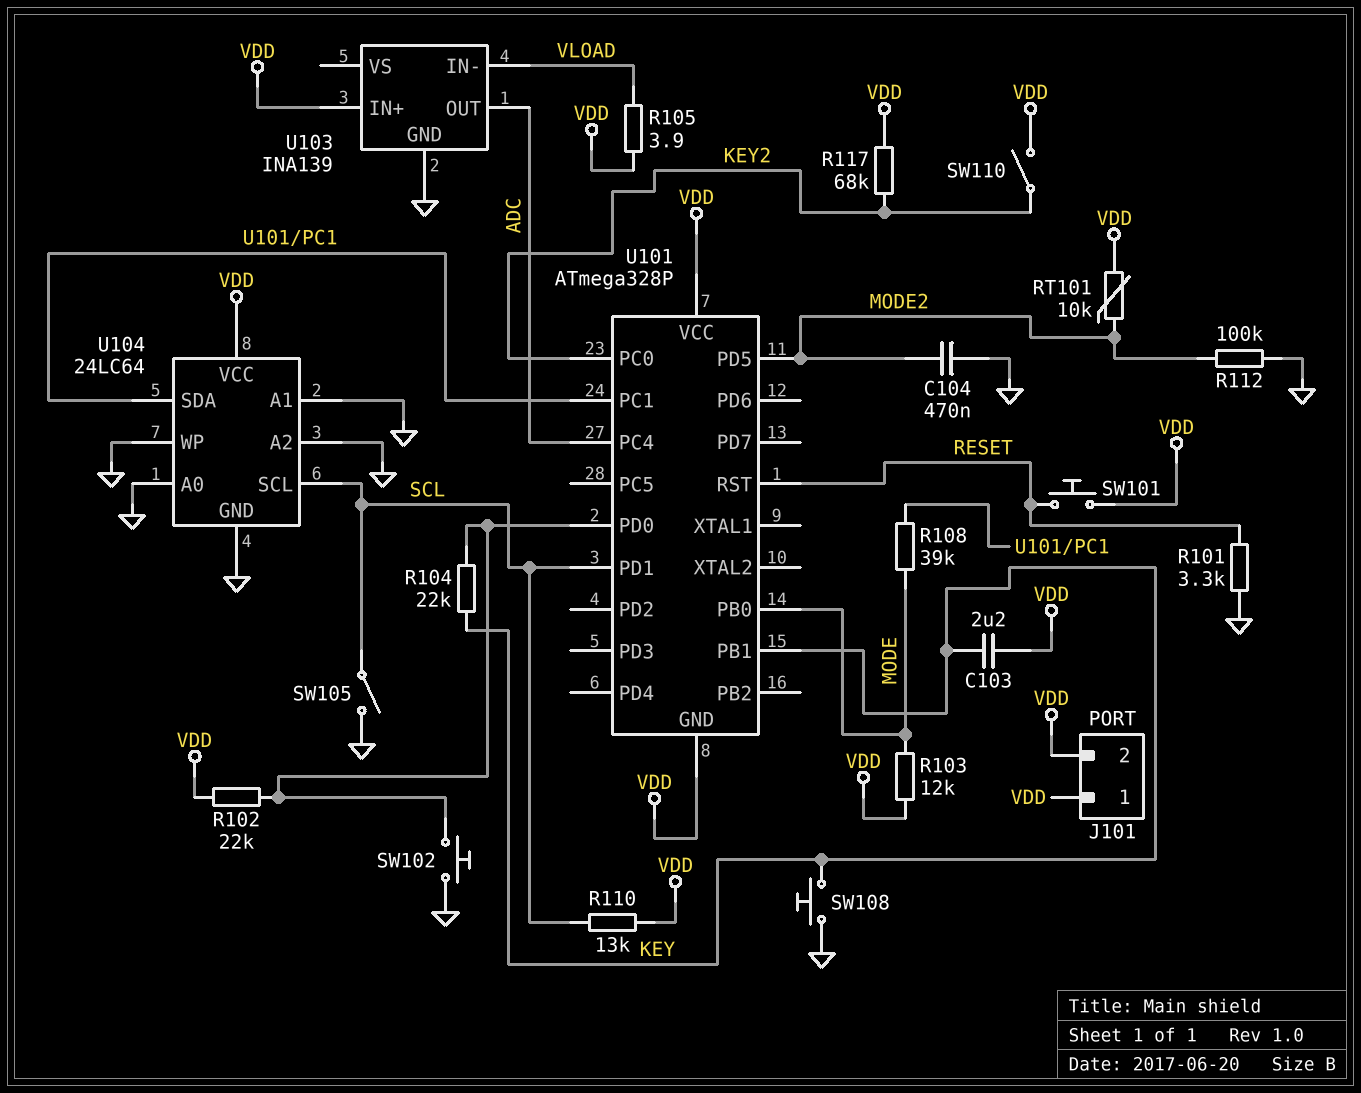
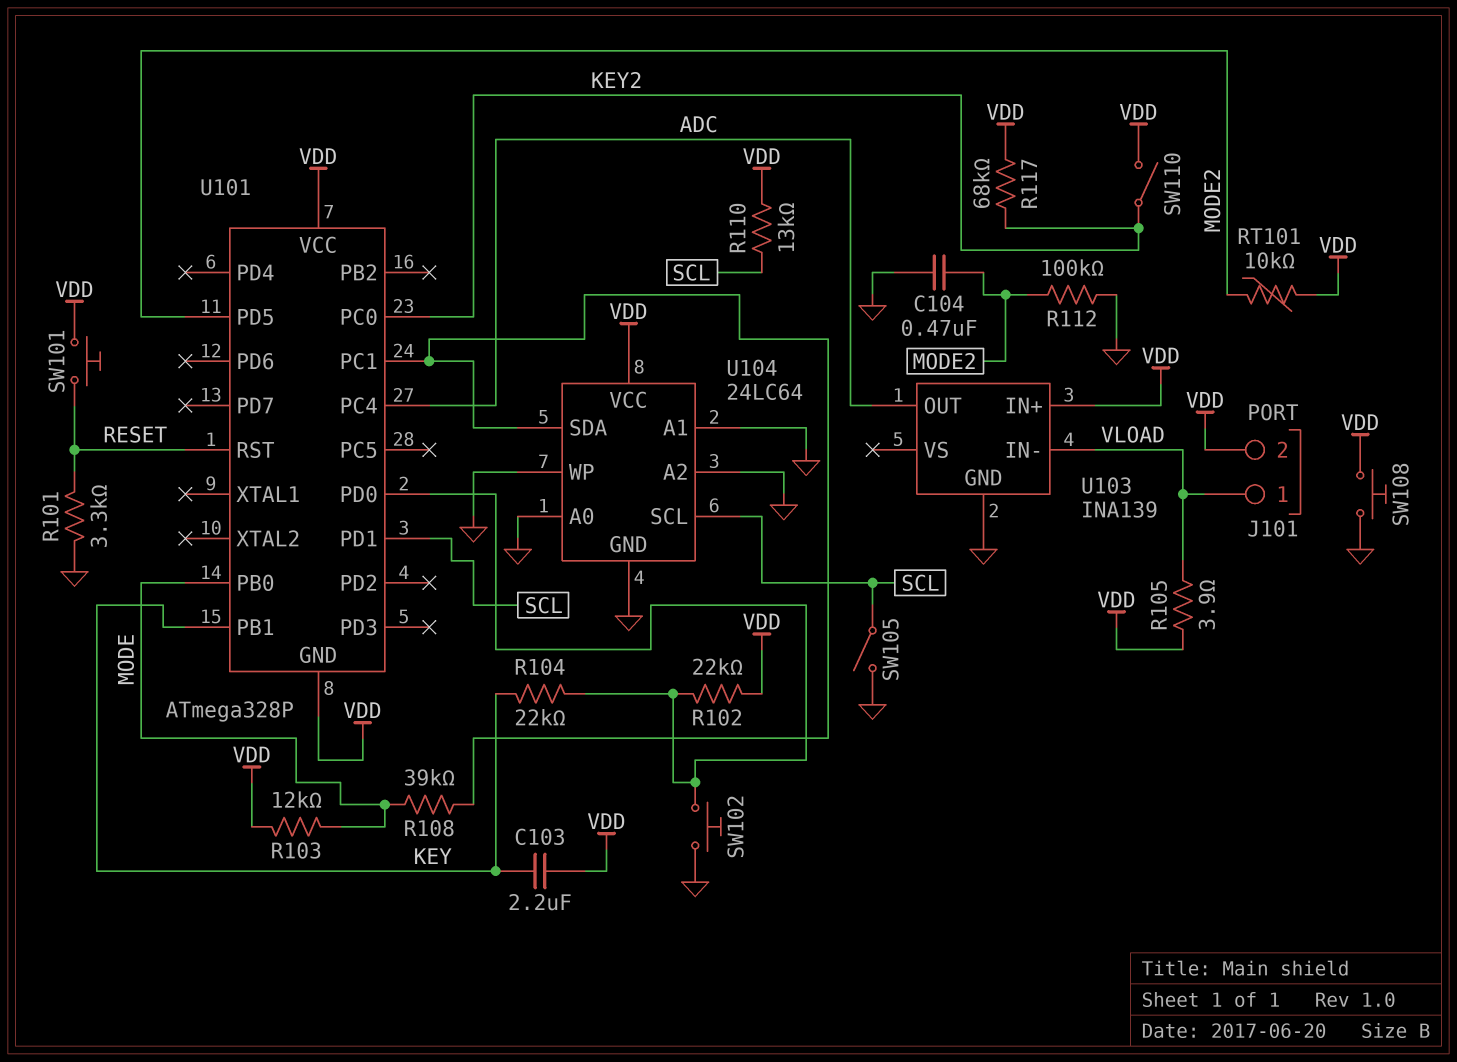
J101 pin 1: VDD -> VLOAD
SW108: button (GND, KEY) -> button (GND, VDD)

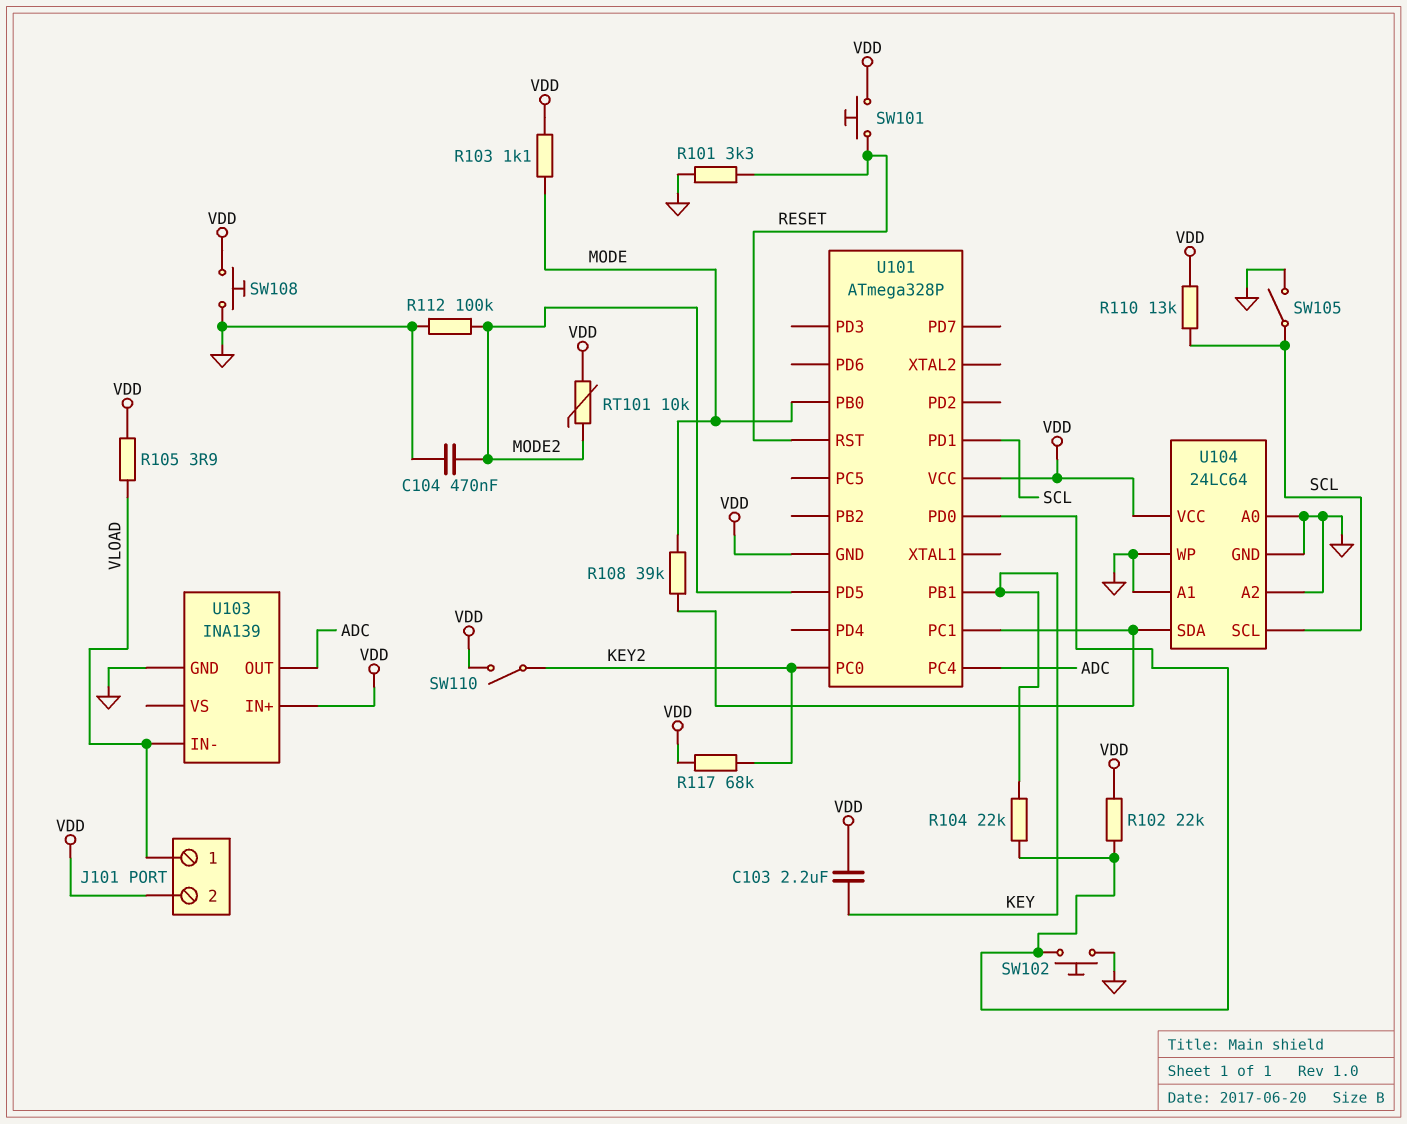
R103: 12k (MODE, VDD) -> 1.1k (MODE, VDD)

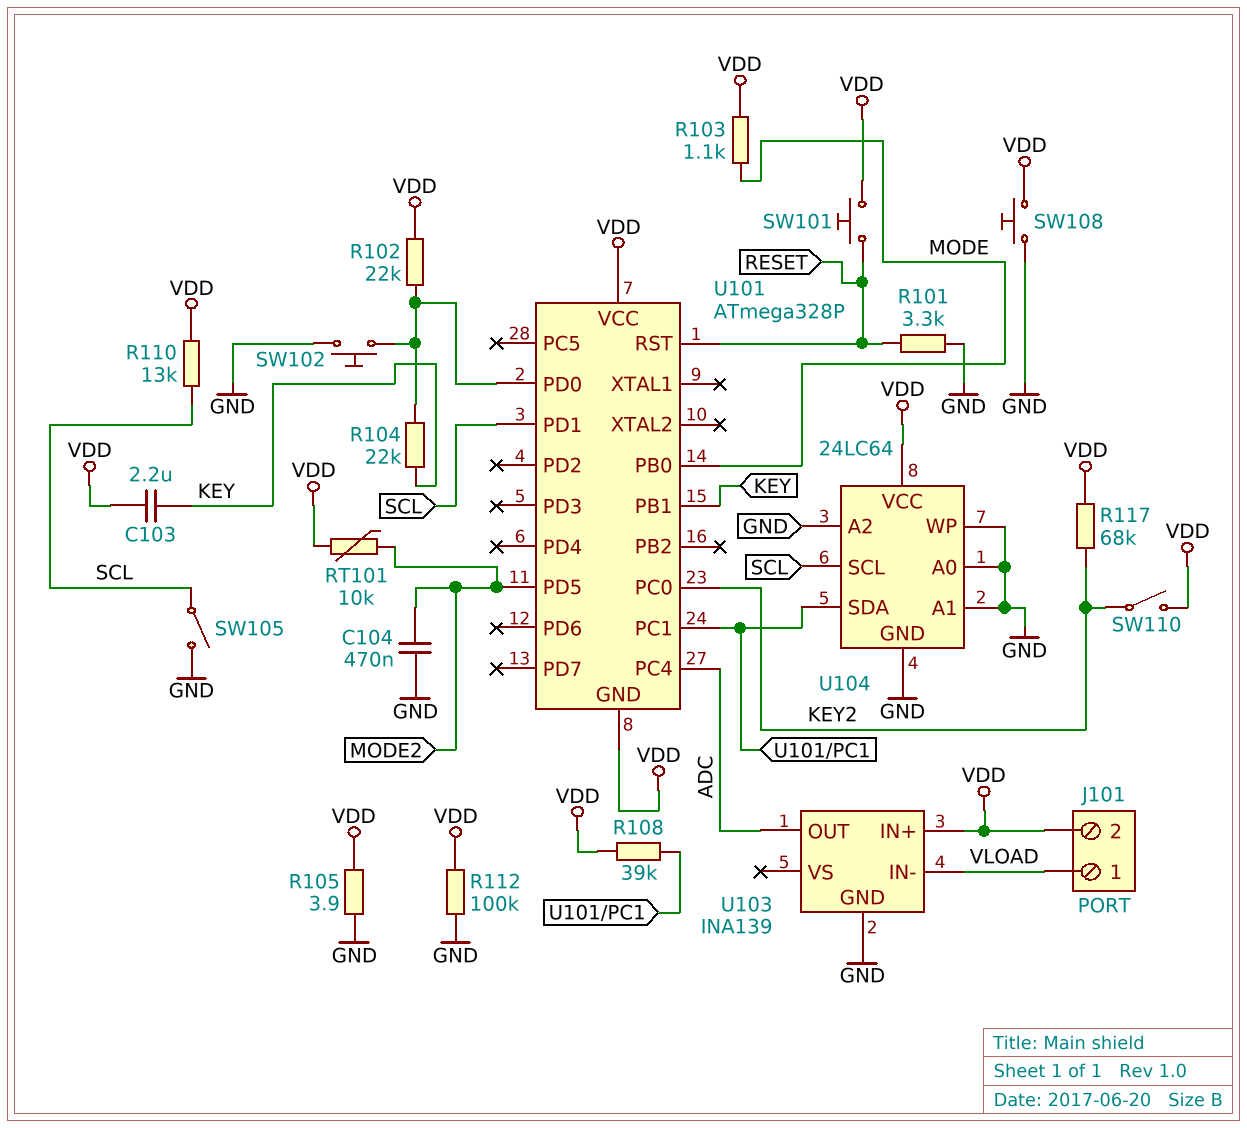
R105: 3.9 (VDD, VLOAD) -> 3.9 (GND, VDD)
R108: 39k (MODE, U101/PC1) -> 39k (U101/PC1, VDD)
R112: 100k (GND, MODE2) -> 100k (GND, VDD)

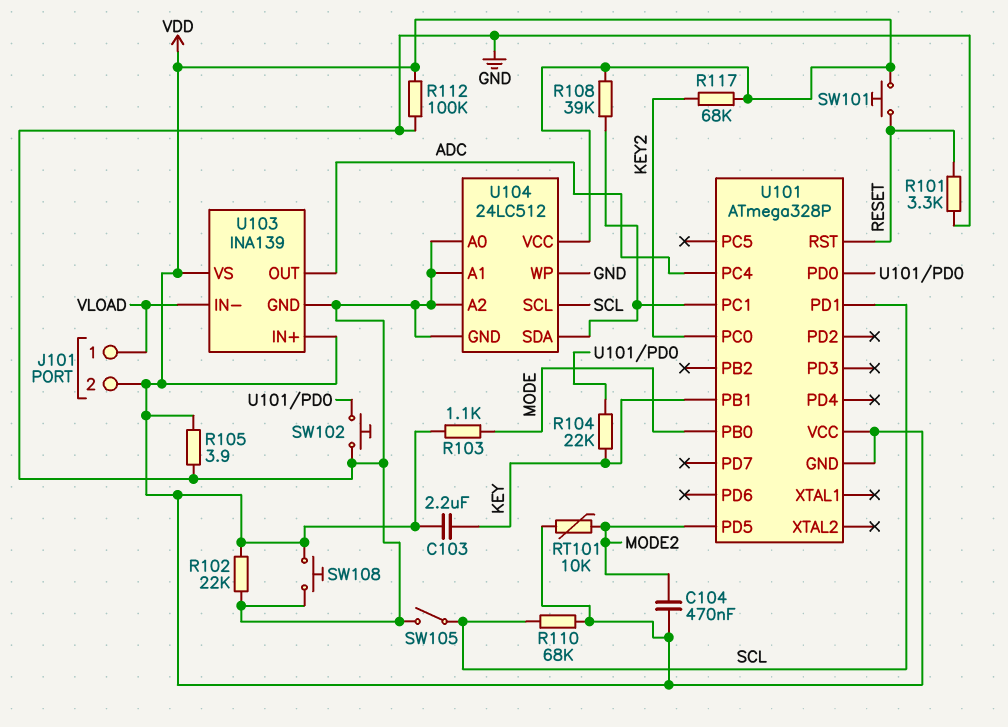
C104: 470nF (GND, MODE2) -> 470nF (MODE2, VDD)
R102: 22k (U101/PD0, VDD) -> 22k (GND, VDD)
R110: 13k (SCL, VDD) -> 68k (SCL, VDD)
SW110: switch (KEY2, VDD) -> none
U103 pin VS: none -> VDD
U104: 24LC64 -> 24LC512

